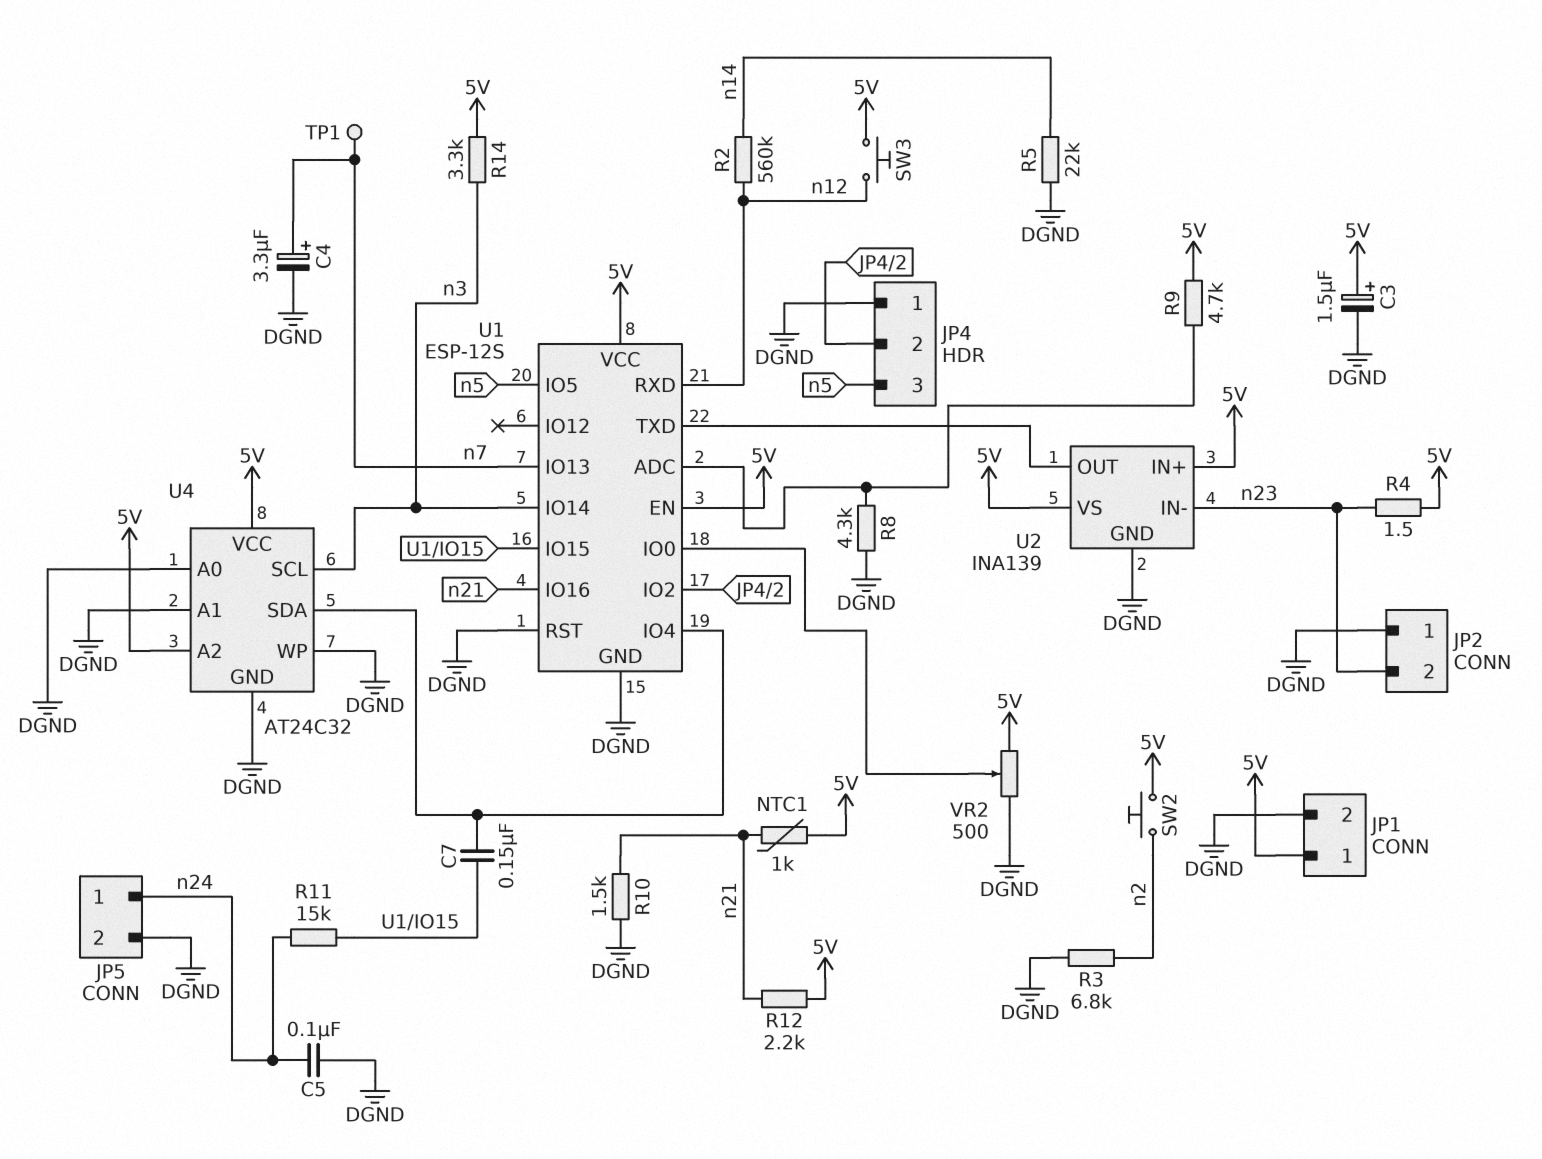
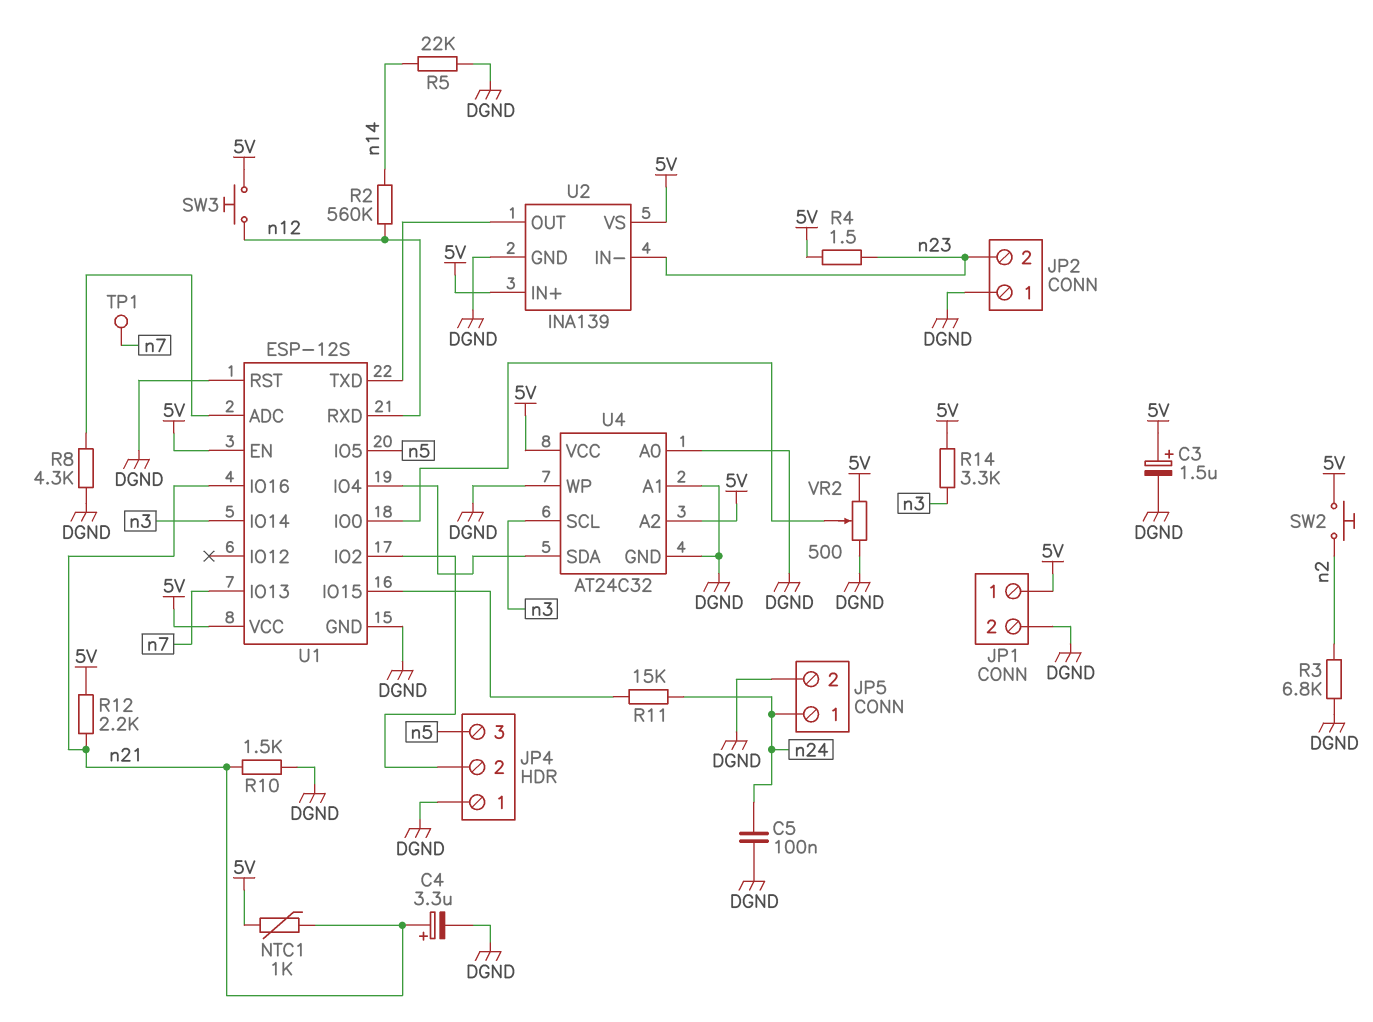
C4: 3.3uF (plus n7, minus DGND) -> 3.3uF (plus n21, minus DGND)
C7: 150nF (U1/IO4, U1/IO15) -> none
R9: 4.7k (5V, U1/ADC) -> none

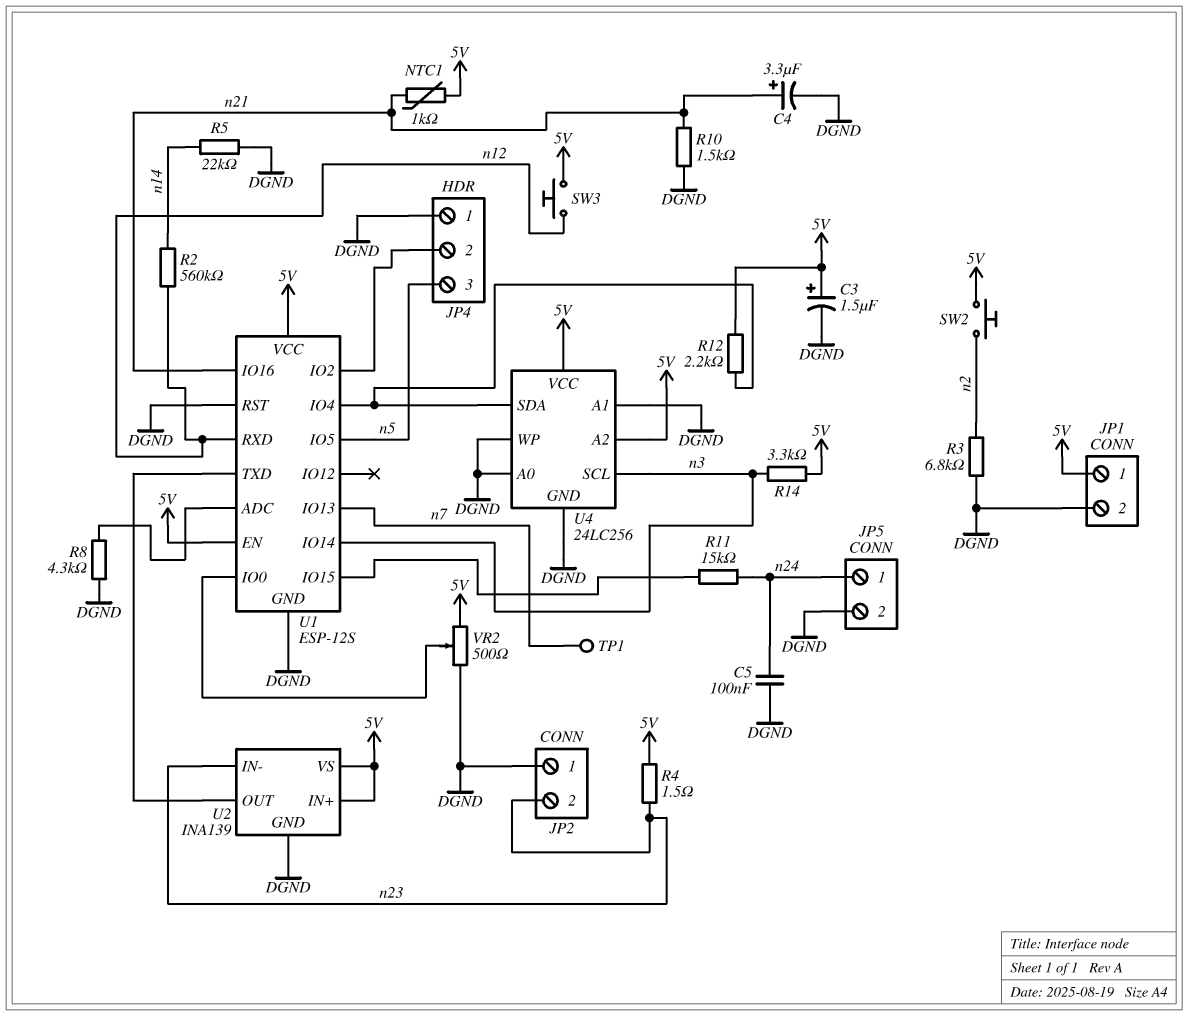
R12: 2.2k (5V, n21) -> 2.2k (5V, U1/IO4)
U4: AT24C32 -> 24LC256

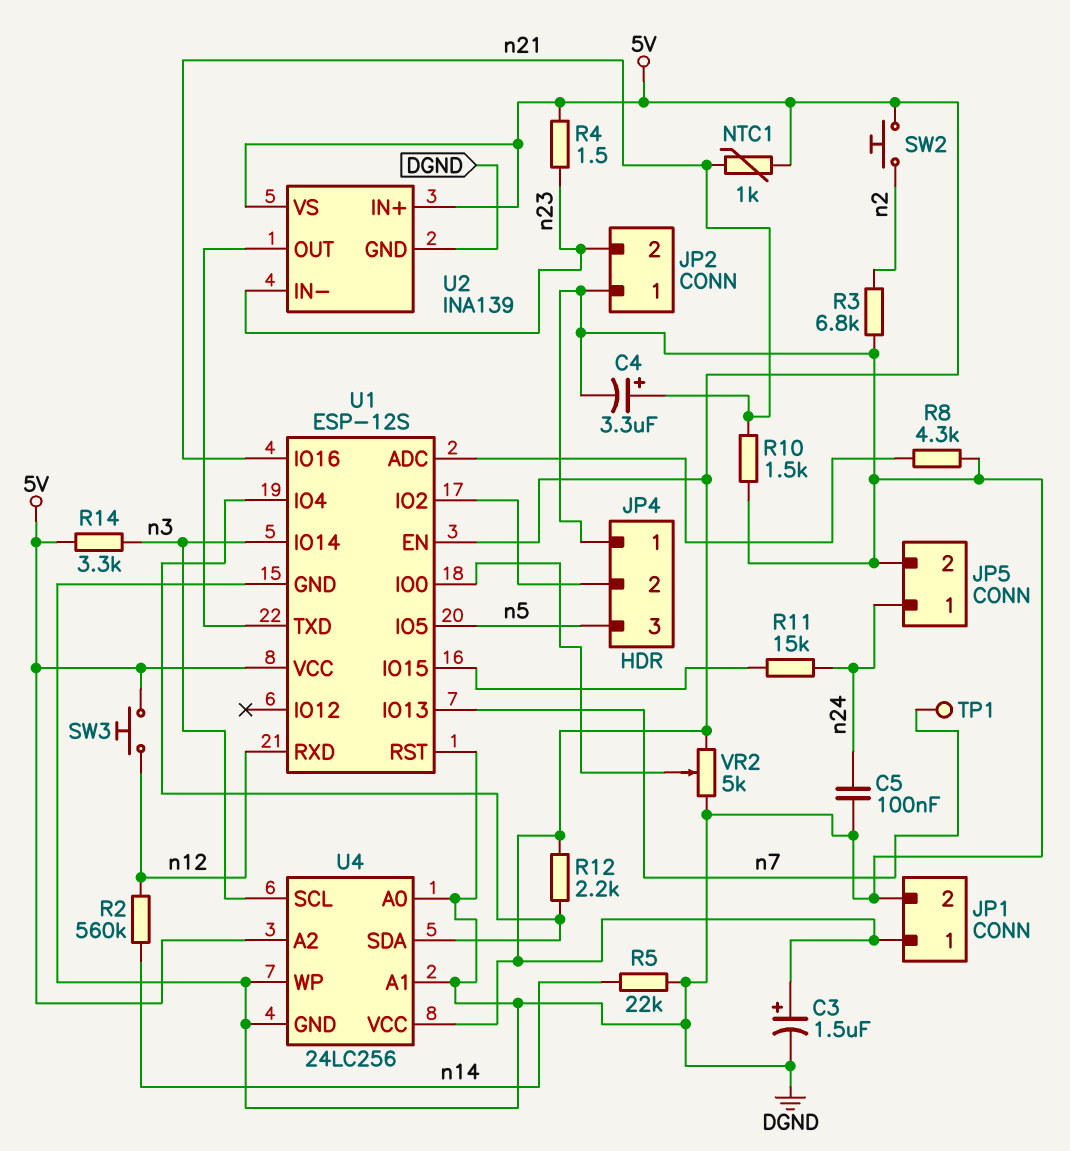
VR2: 500 (5V, DGND, wiper U1/IO0) -> 5k (5V, DGND, wiper U1/IO0)

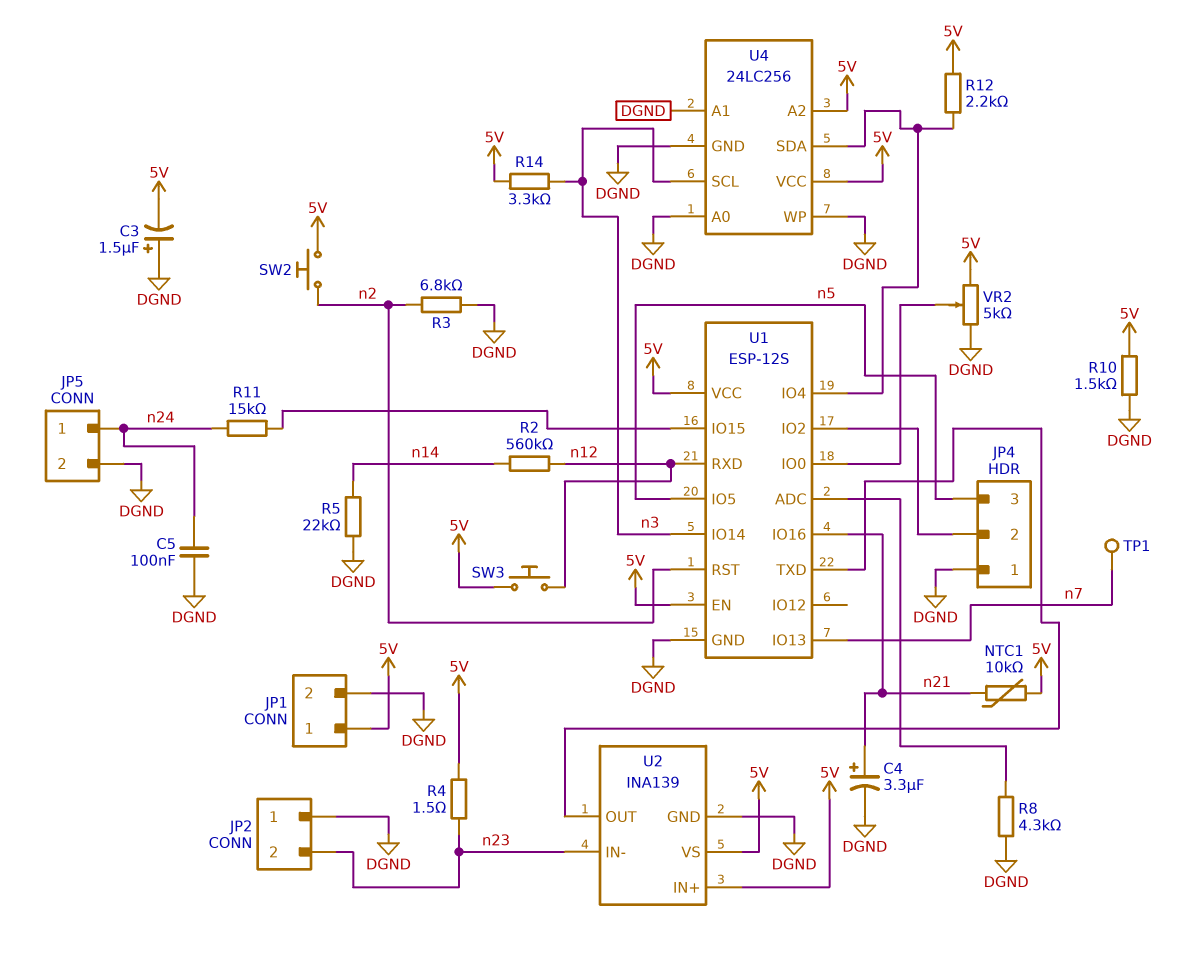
C3: 1.5uF (plus 5V, minus DGND) -> 1.5uF (plus DGND, minus 5V)
NTC1: 1k (5V, n21) -> 10k (5V, n21)
R10: 1.5k (DGND, n21) -> 1.5k (5V, DGND)
U1 pin RST: DGND -> n2

